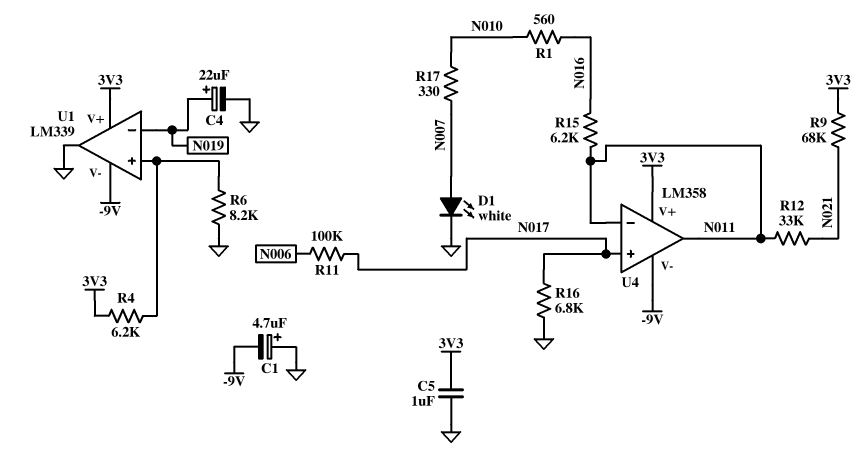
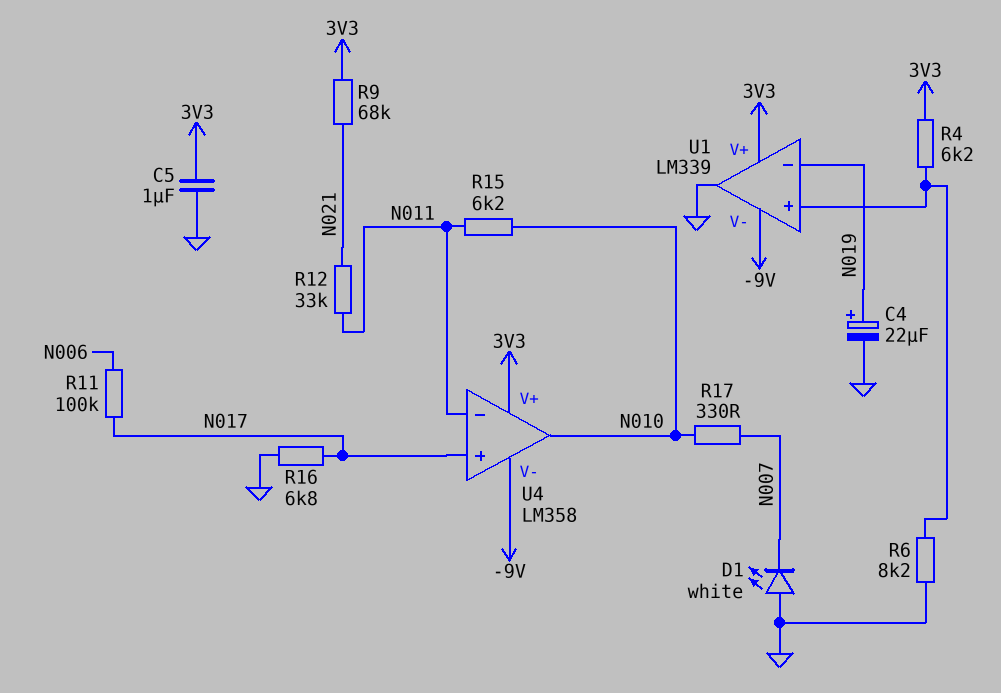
C1: 4.7uF (plus GND, minus -9V) -> none
D1: LED white (A N007, K GND) -> LED white (A GND, K N007)
R1: 560 (N010, N016) -> none
R15: 6.2k (N011, N016) -> 6.2k (N010, N011)
U4 pin out: N011 -> N010

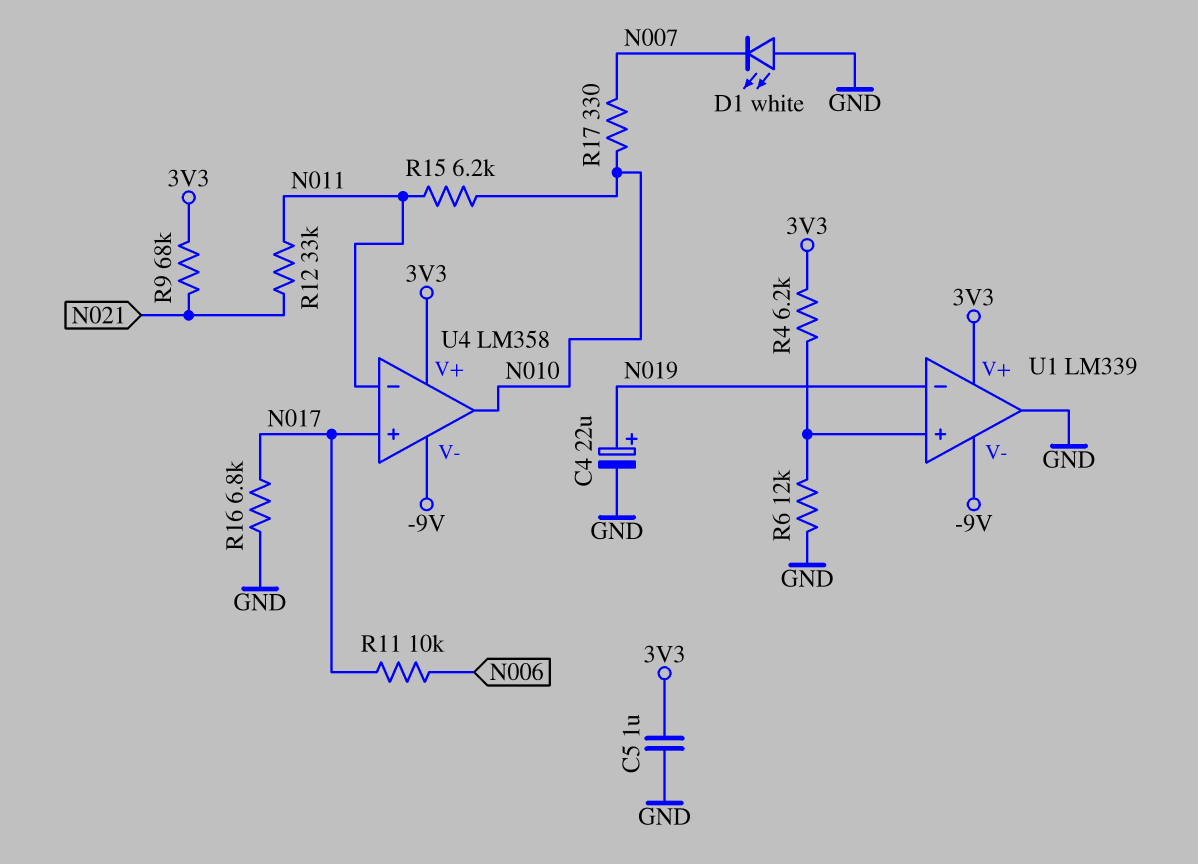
R6: 8.2k (GND, U1/in+) -> 12k (GND, U1/in+)
R11: 100k (N006, N017) -> 10k (N006, N017)

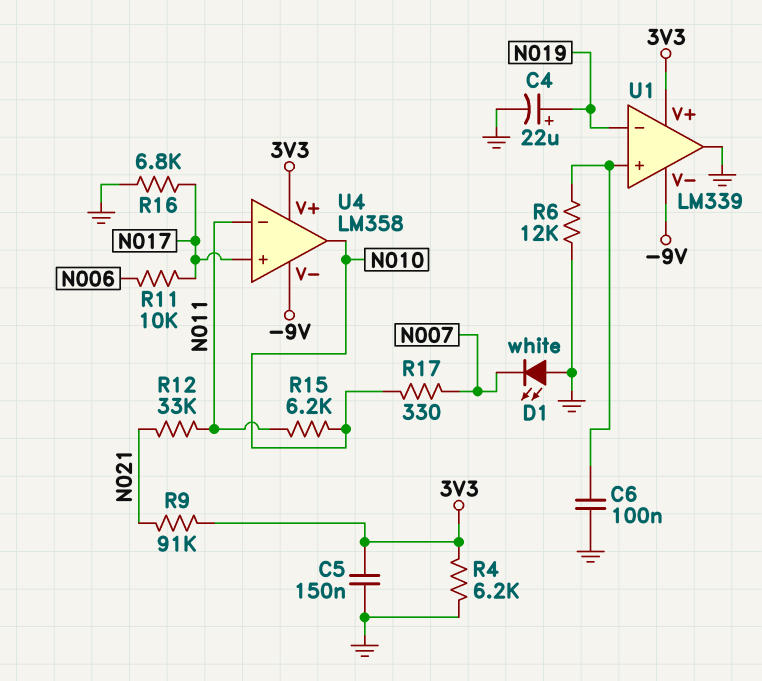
C5: 1uF (3V3, GND) -> 150nF (3V3, GND)
C6: none -> 100nF (GND, U1/in+)
R4: 6.2k (3V3, U1/in+) -> 6.2k (3V3, GND)
R9: 68k (3V3, N021) -> 91k (3V3, N021)

